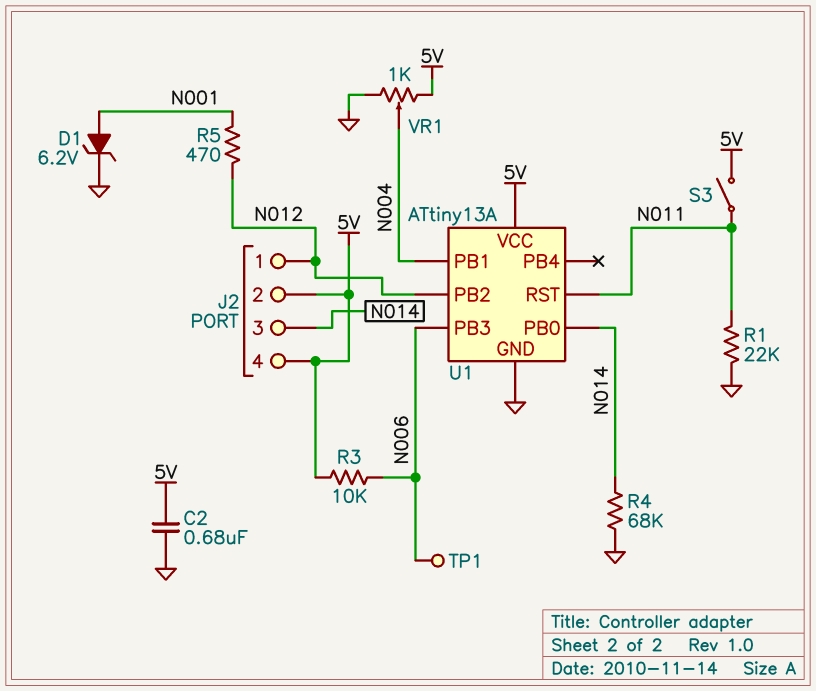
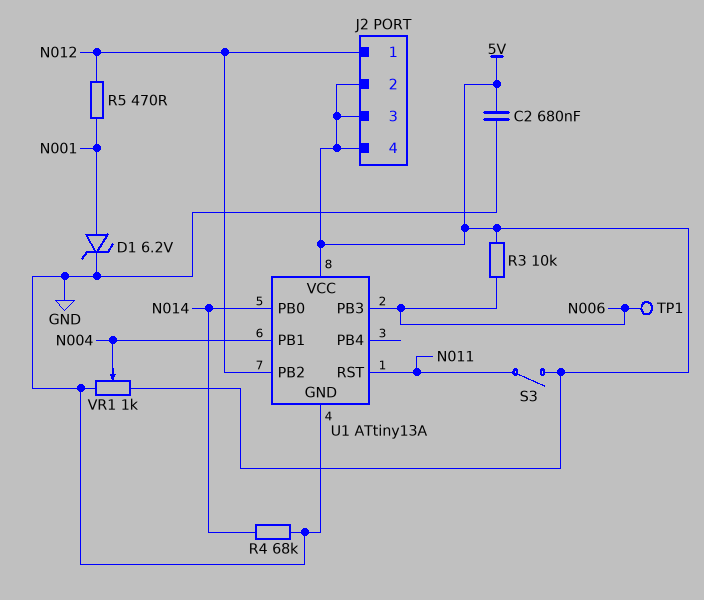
J2 pin 3: N014 -> 5V
R1: 22k (GND, N011) -> none

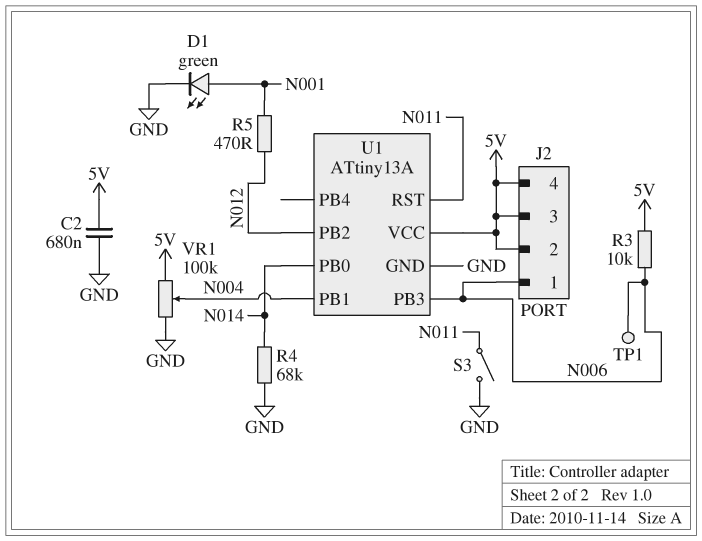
D1: zener 6.2V (A N001, K GND) -> LED green (A N001, K GND)
J2 pin 1: N012 -> N006
S3: switch (5V, N011) -> switch (GND, N011)
VR1: 1k (5V, GND, wiper N004) -> 100k (5V, GND, wiper N004)

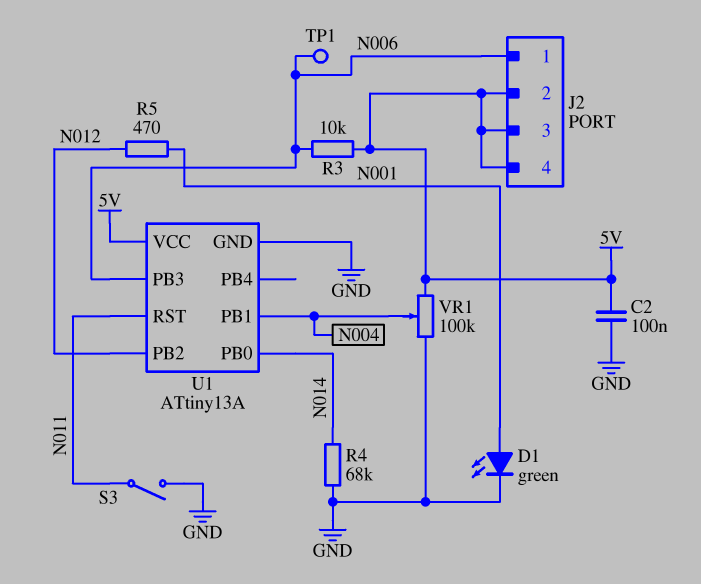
C2: 680nF (5V, GND) -> 100nF (5V, GND)

